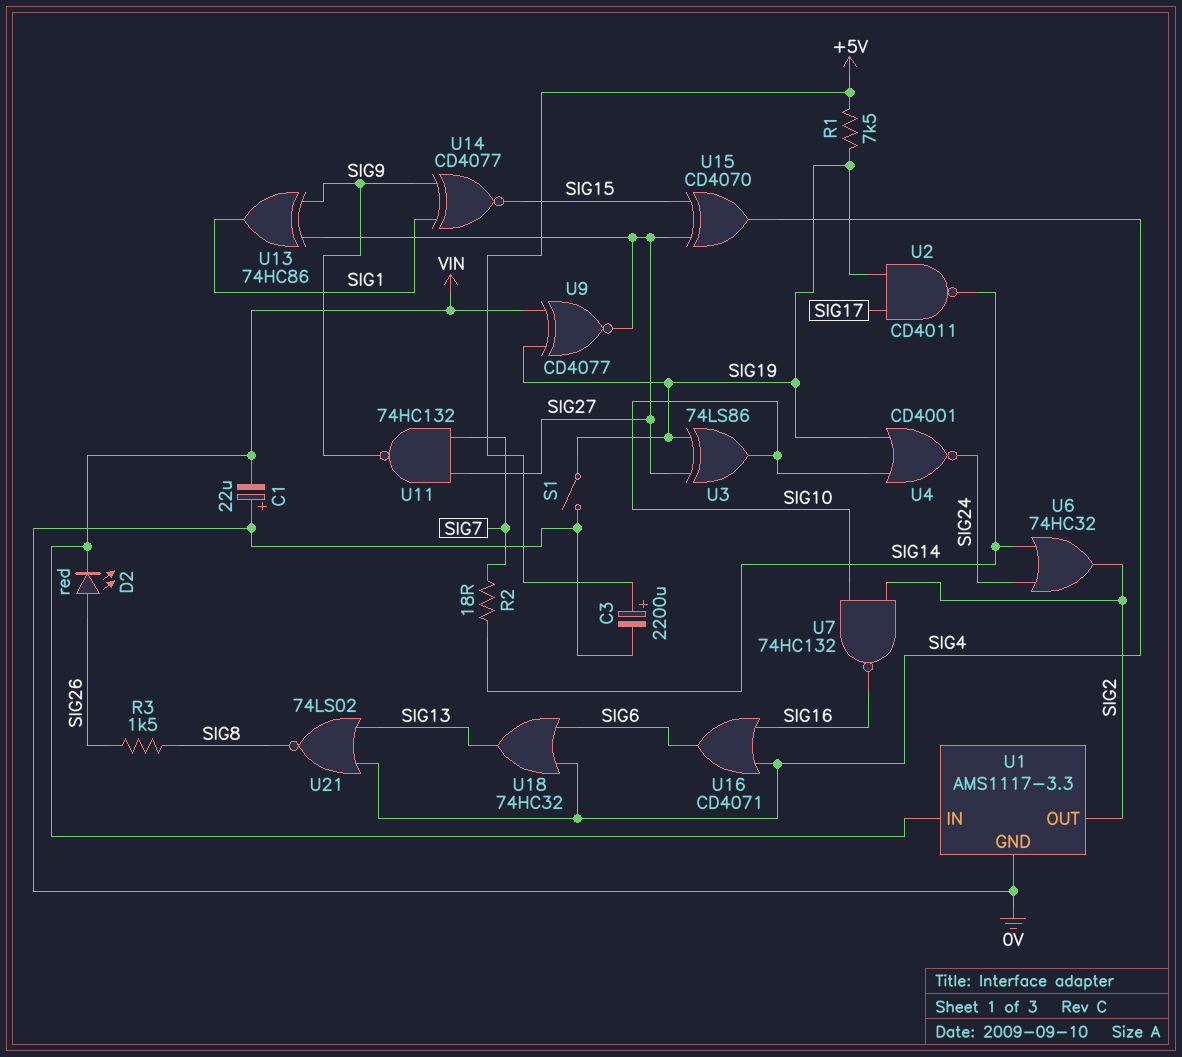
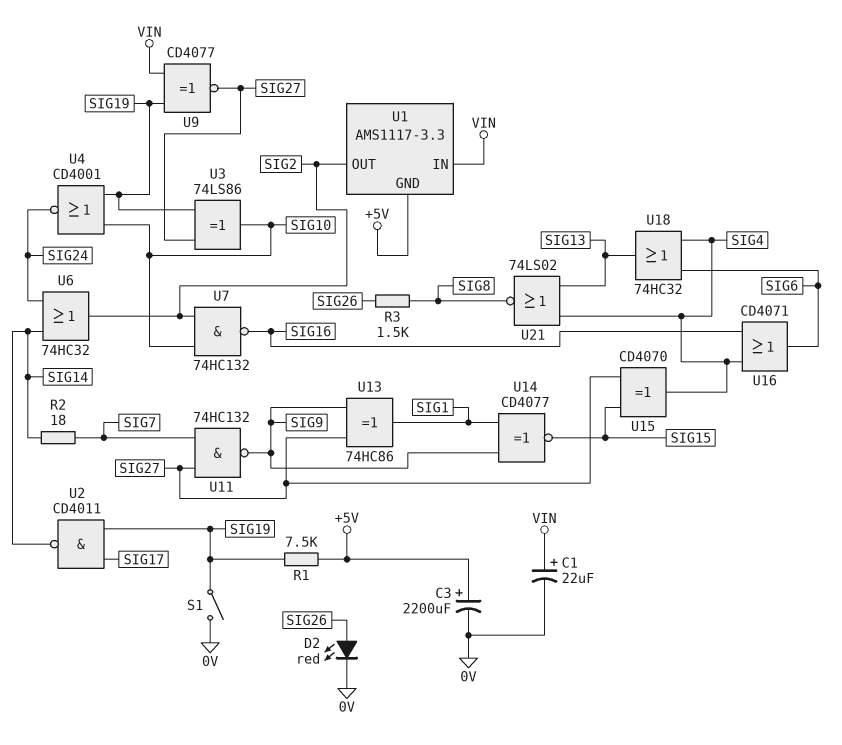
C1: 22uF (plus 0V, minus VIN) -> 22uF (plus VIN, minus 0V)
D2: LED red (A SIG26, K VIN) -> LED red (A SIG26, K 0V)
U1 pin GND: 0V -> +5V

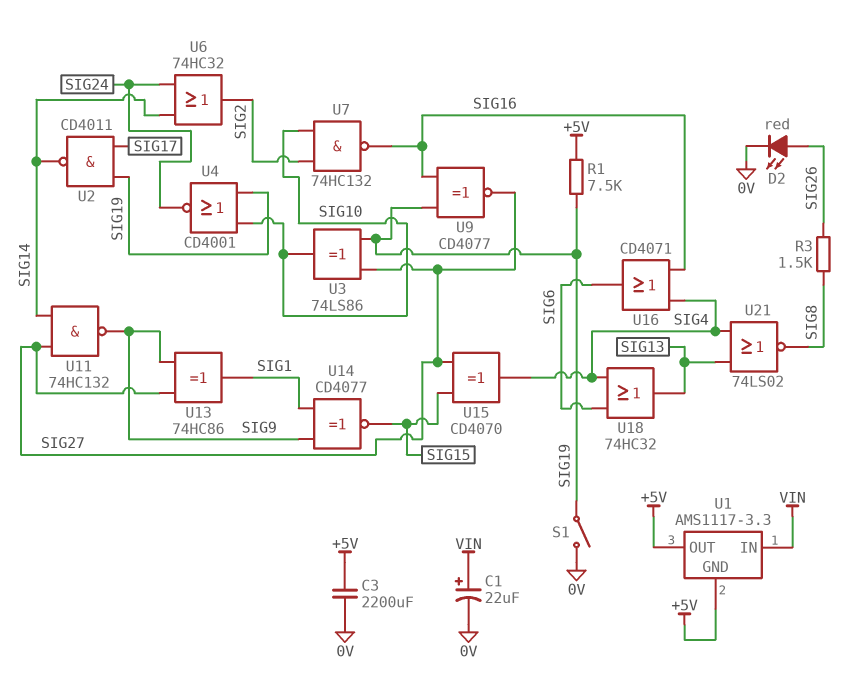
C3: 2200uF (plus +5V, minus 0V) -> 2200uF (+5V, 0V)
R2: 18 (SIG7, SIG14) -> none
U1 pin OUT: SIG2 -> +5V
U9: XNOR CD4077 (in SIG19, in VIN, out SIG27) -> XNOR CD4077 (in SIG16, in SIG19, out SIG27)
U11: NAND 74HC132 (in SIG7, in SIG27, out SIG9) -> NAND 74HC132 (in SIG14, in SIG27, out SIG9)

